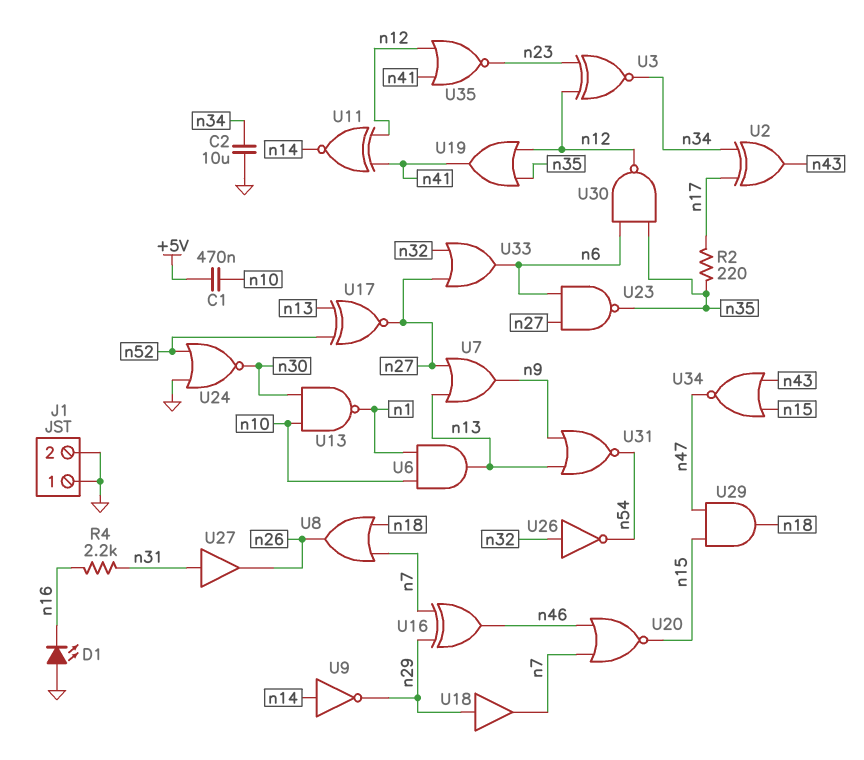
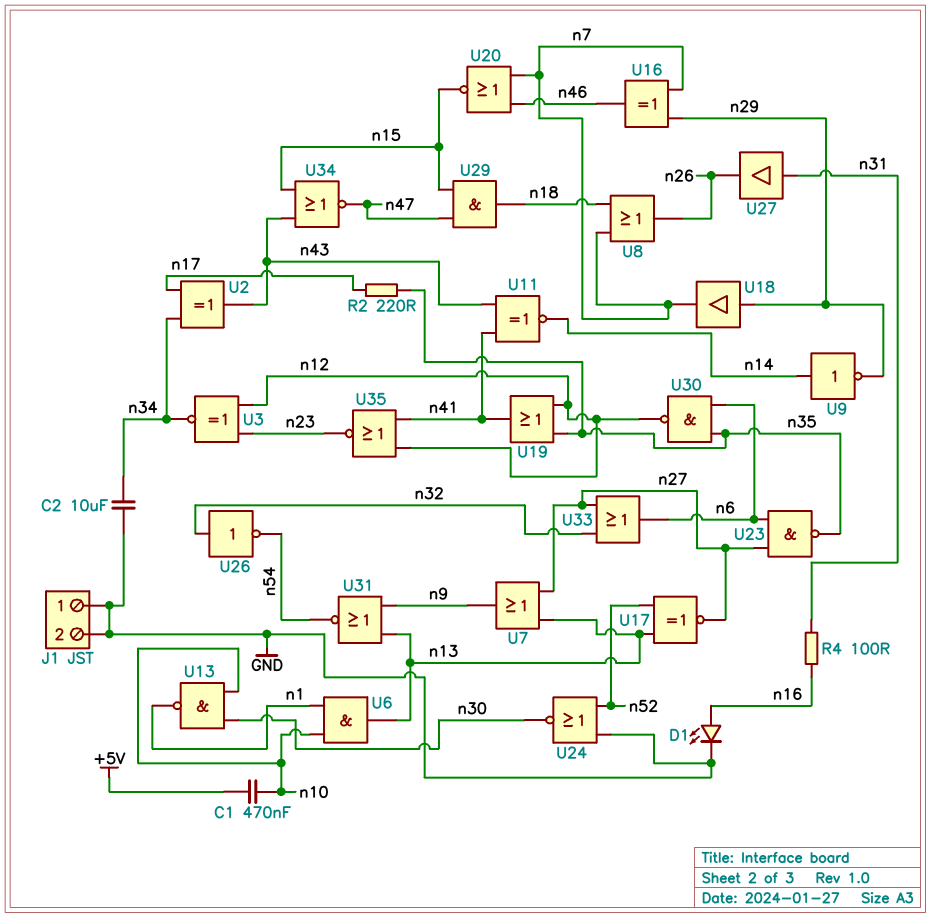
D1: LED (A GND, K n16) -> LED (A n16, K GND)
R4: 2.2k (n16, n31) -> 100 (n16, n31)
U11: XNOR (in n12, in n41, out n14) -> XNOR (in n41, in n43, out n14)

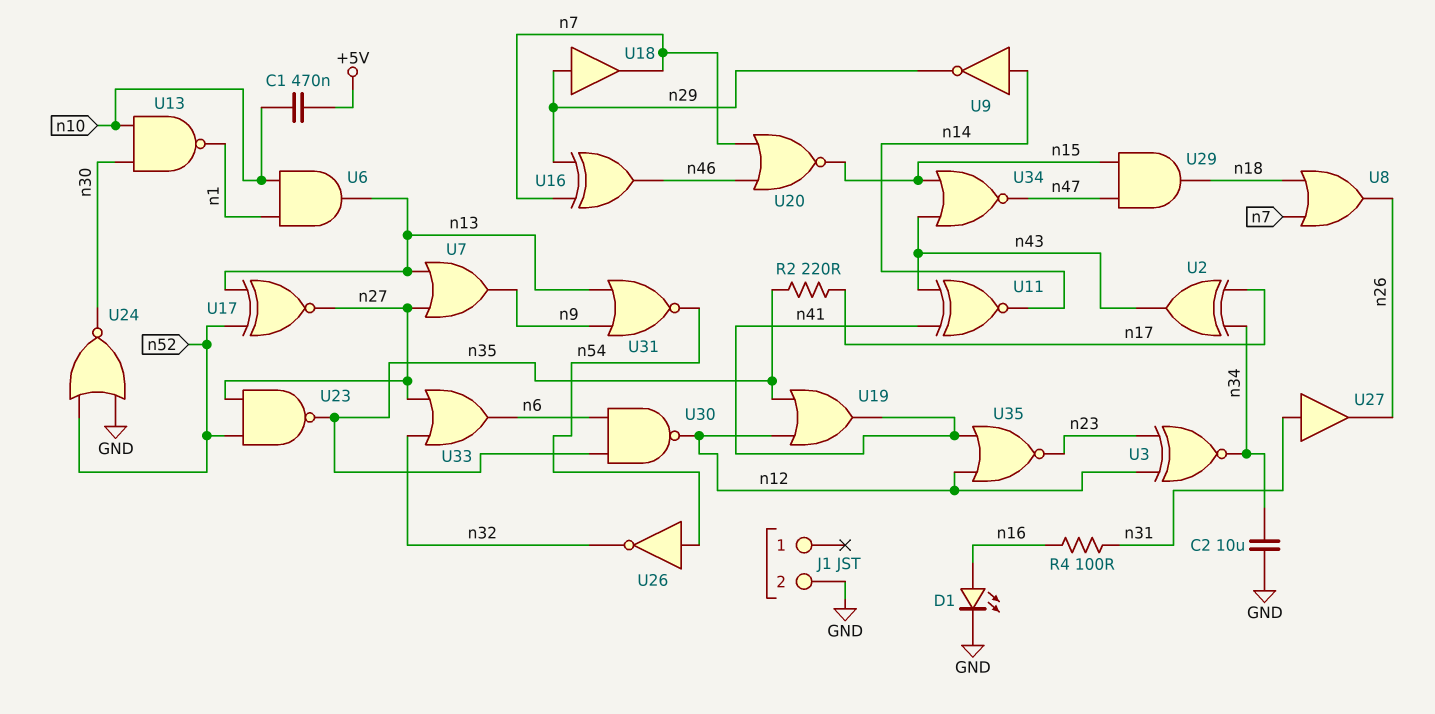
J1 pin 1: GND -> none
U23: NAND (in n6, in n27, out n35) -> NAND (in n27, in n52, out n35)
U26: NOT (in n32, out n54) -> NOT (in n54, out n32)

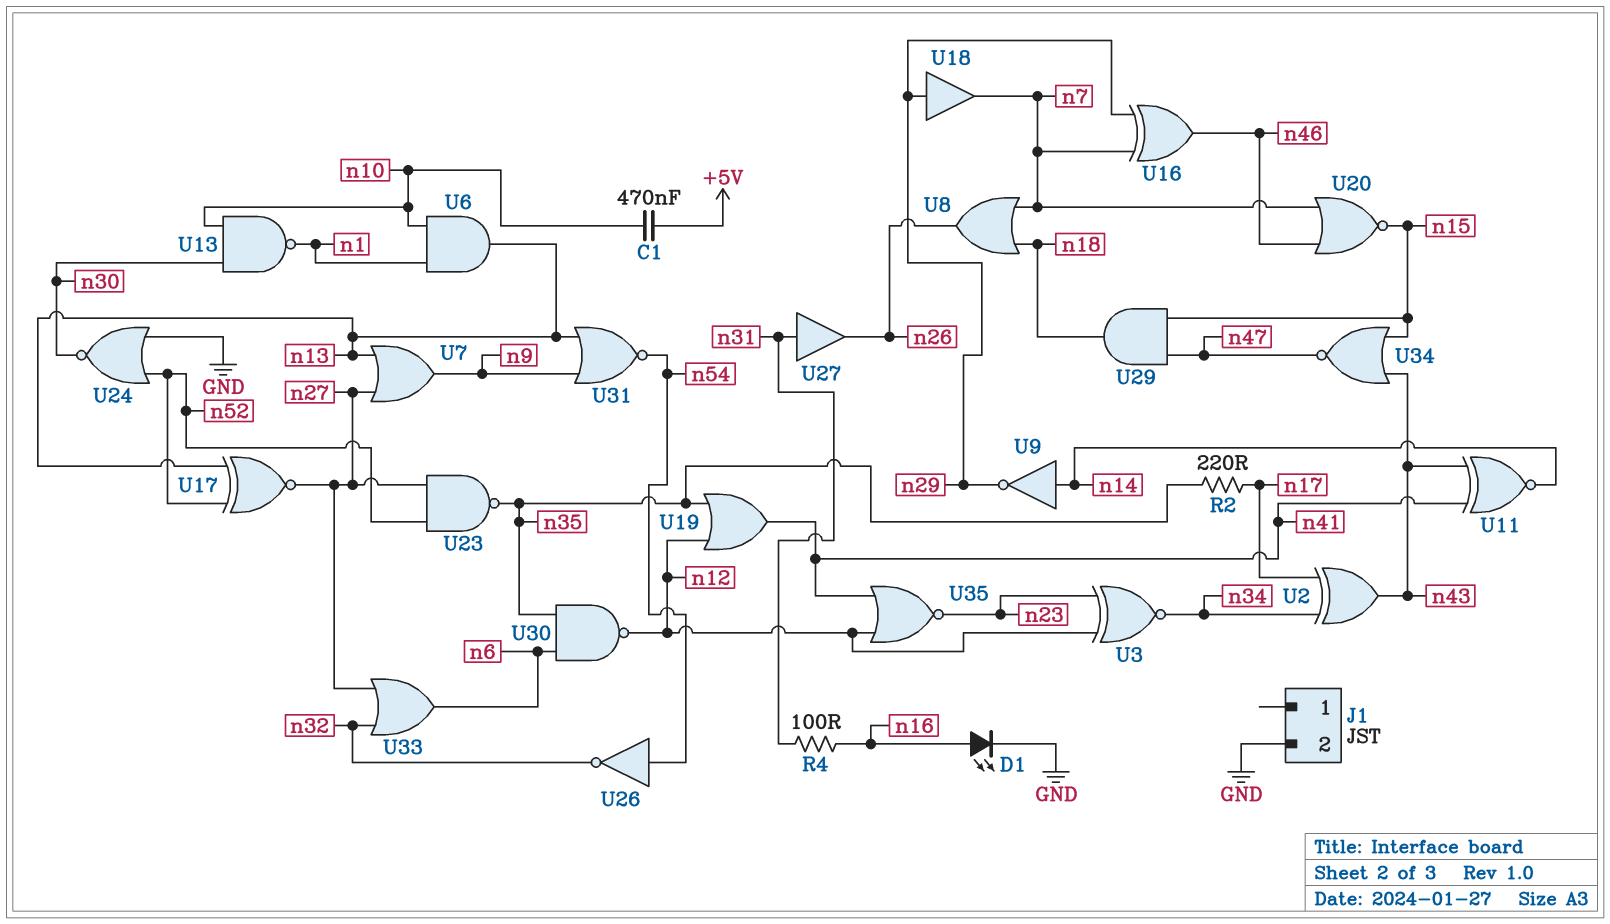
C2: 10uF (GND, n34) -> none

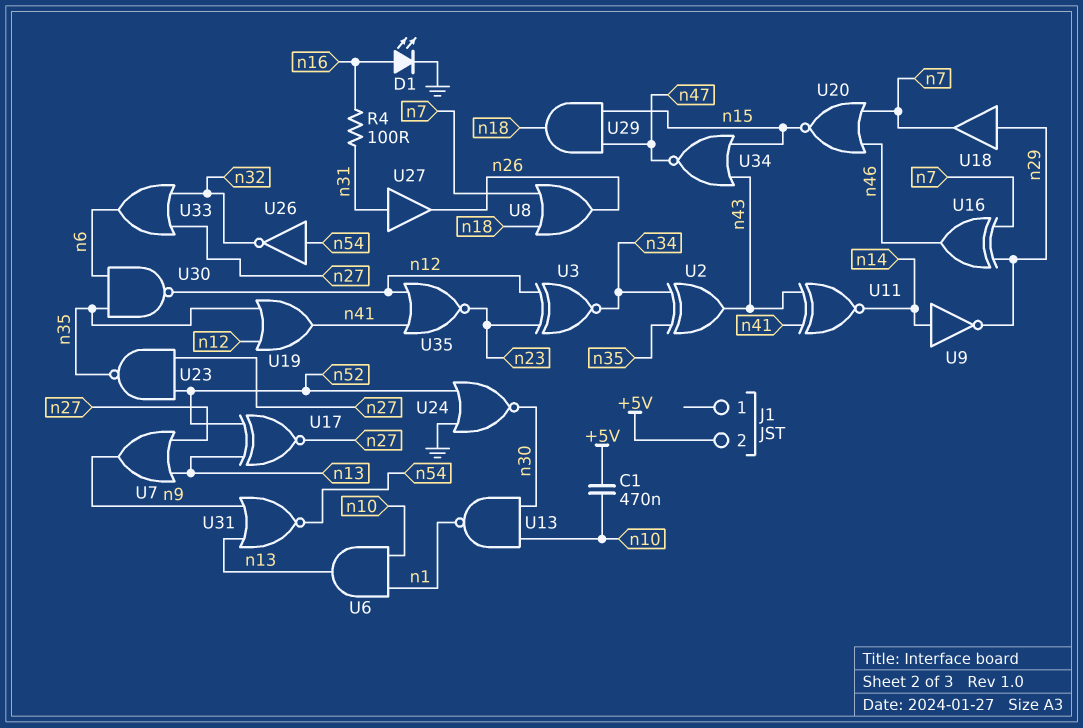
J1 pin 2: GND -> +5V
R2: 220 (n17, n35) -> none
U2: XOR (in n17, in n34, out n43) -> XOR (in n34, in n35, out n43)

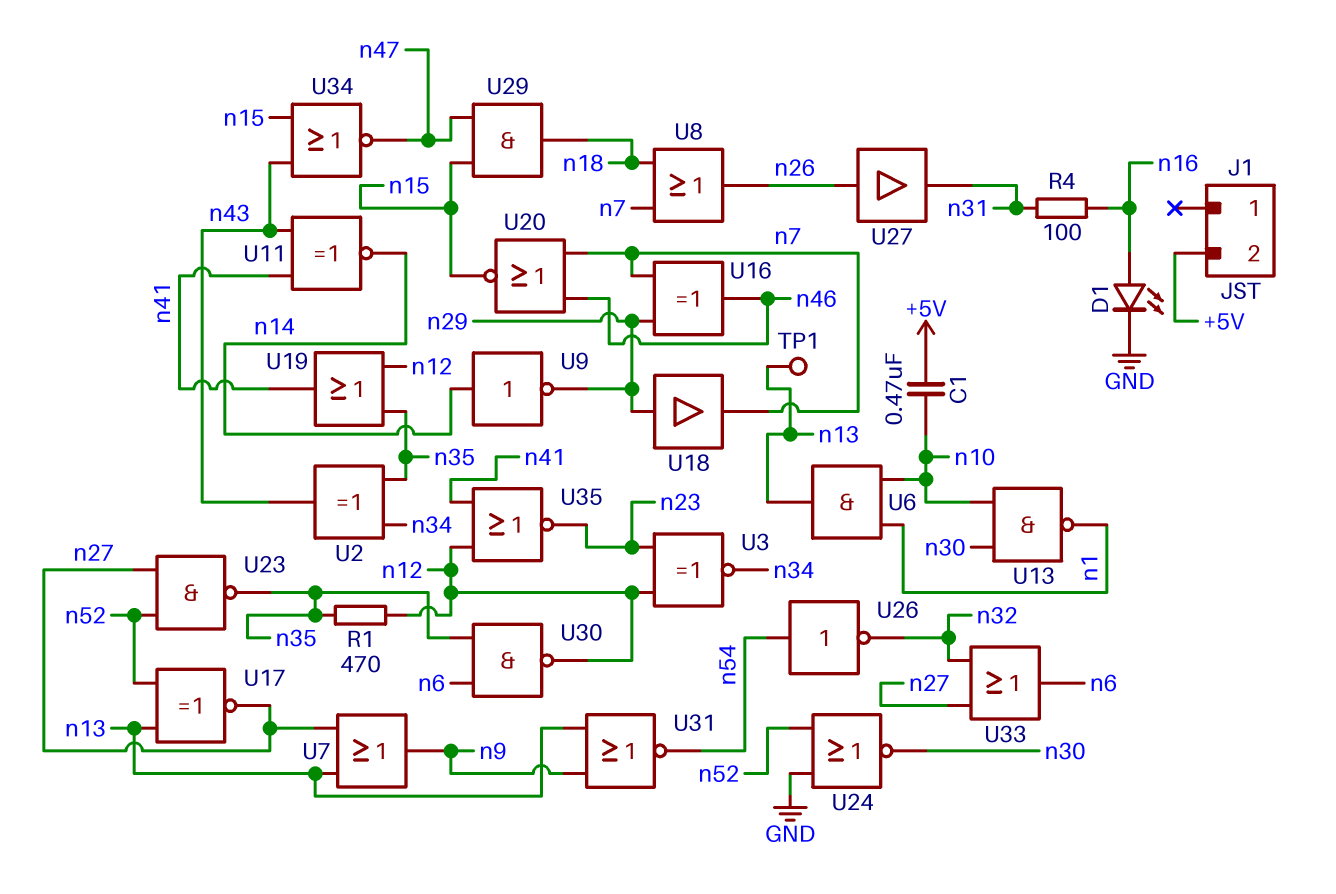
R1: none -> 470 (n12, n35)
TP1: none -> test point (n13)
U27: buffer (in n31, out n26) -> buffer (in n26, out n31)

